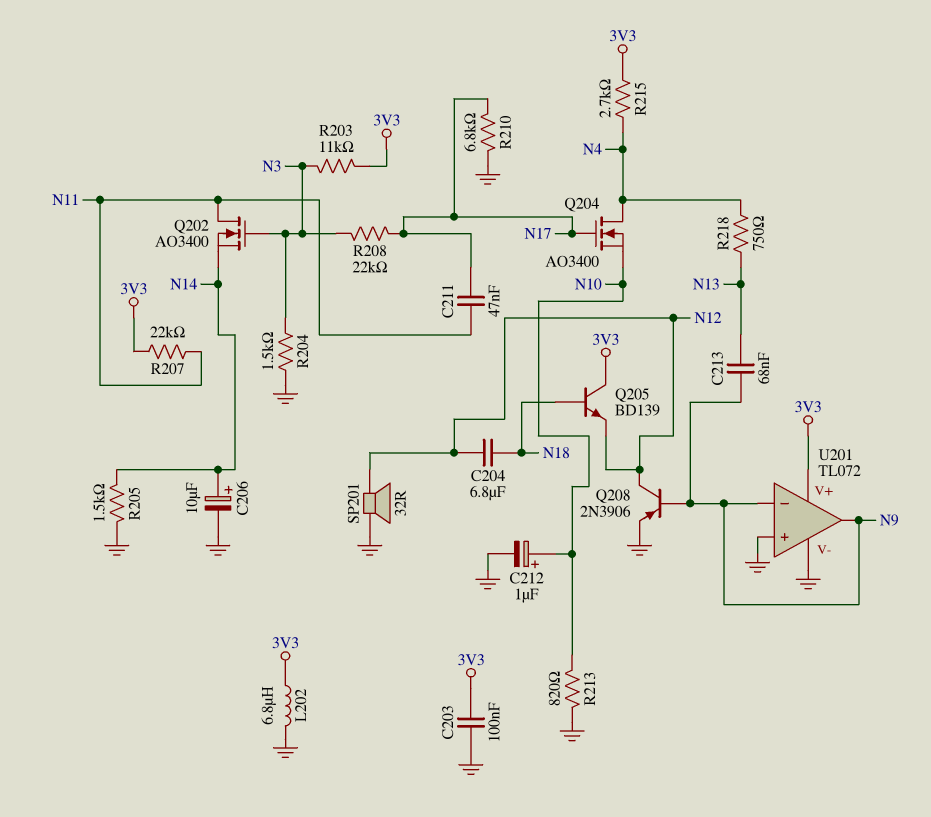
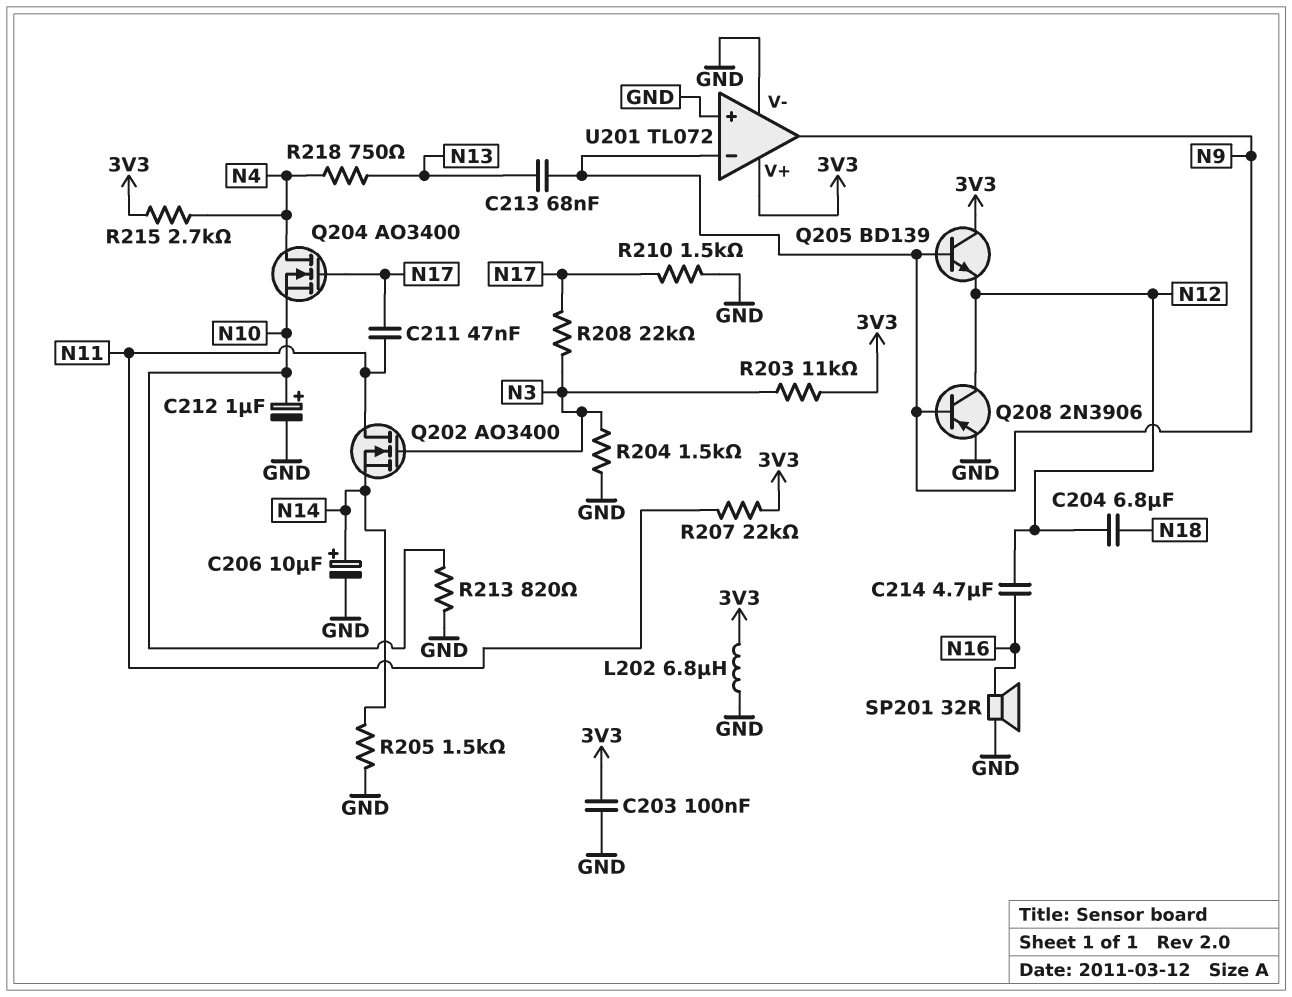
C214: none -> 4.7uF (N12, N16)
Q205: NPN BD139 (B N18, C 3V3, E N12) -> NPN BD139 (B N9, C 3V3, E N12)
R210: 6.8k (GND, N17) -> 1.5k (GND, N17)
SP201: speaker 32R (GND, N12) -> speaker 32R (GND, N16)

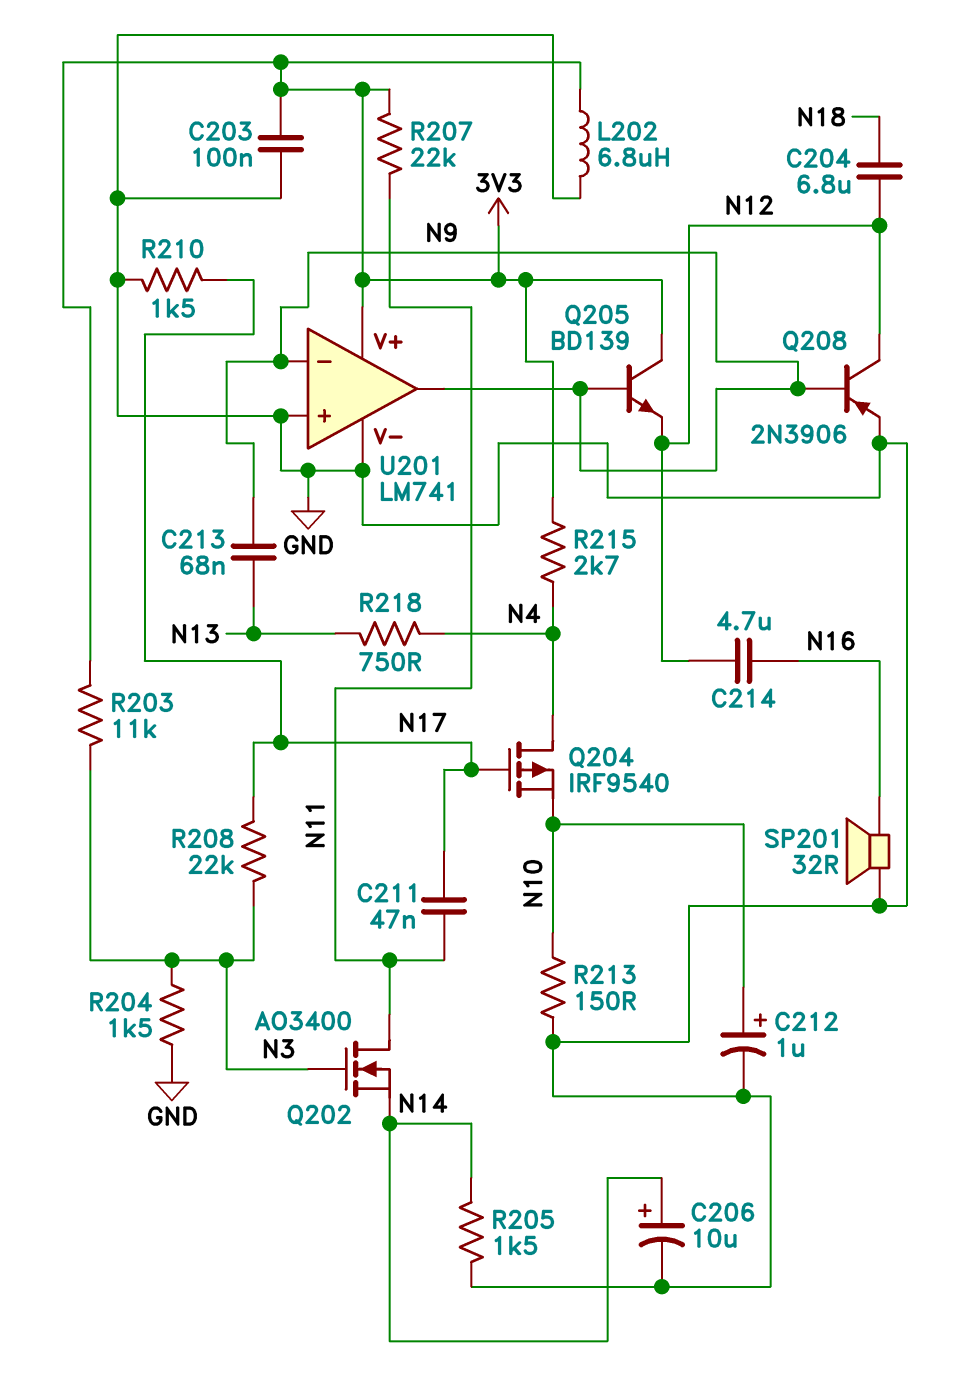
Q204: NMOS AO3400 (G N17, D N4, S N10) -> PMOS IRF9540 (G N17, D N4, S N10)
R213: 820 (GND, N10) -> 150 (GND, N10)
U201: TL072 -> LM741

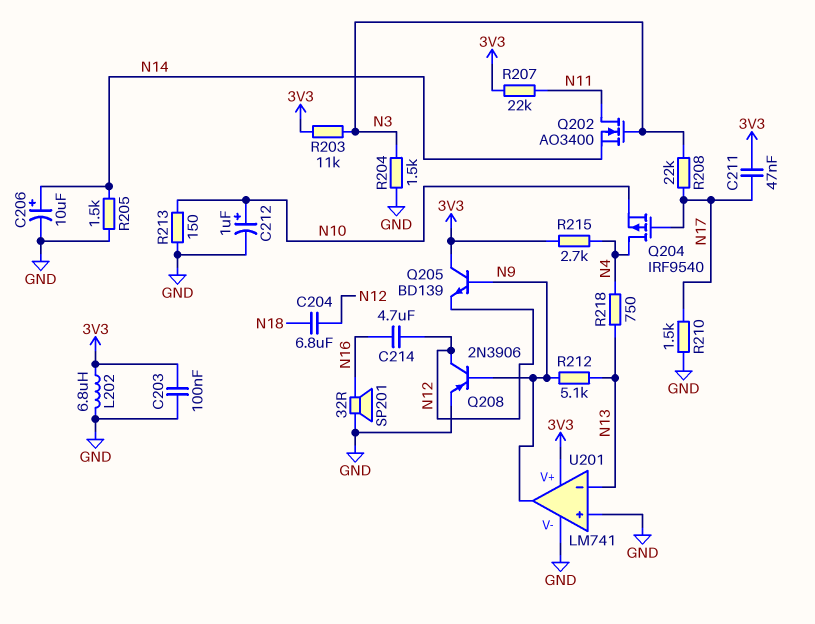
C211: 47nF (N11, N17) -> 47nF (3V3, N17)
C213: 68nF (N9, N13) -> none
R212: none -> 5.1k (N9, N13)
U201 pin in-: N9 -> N13

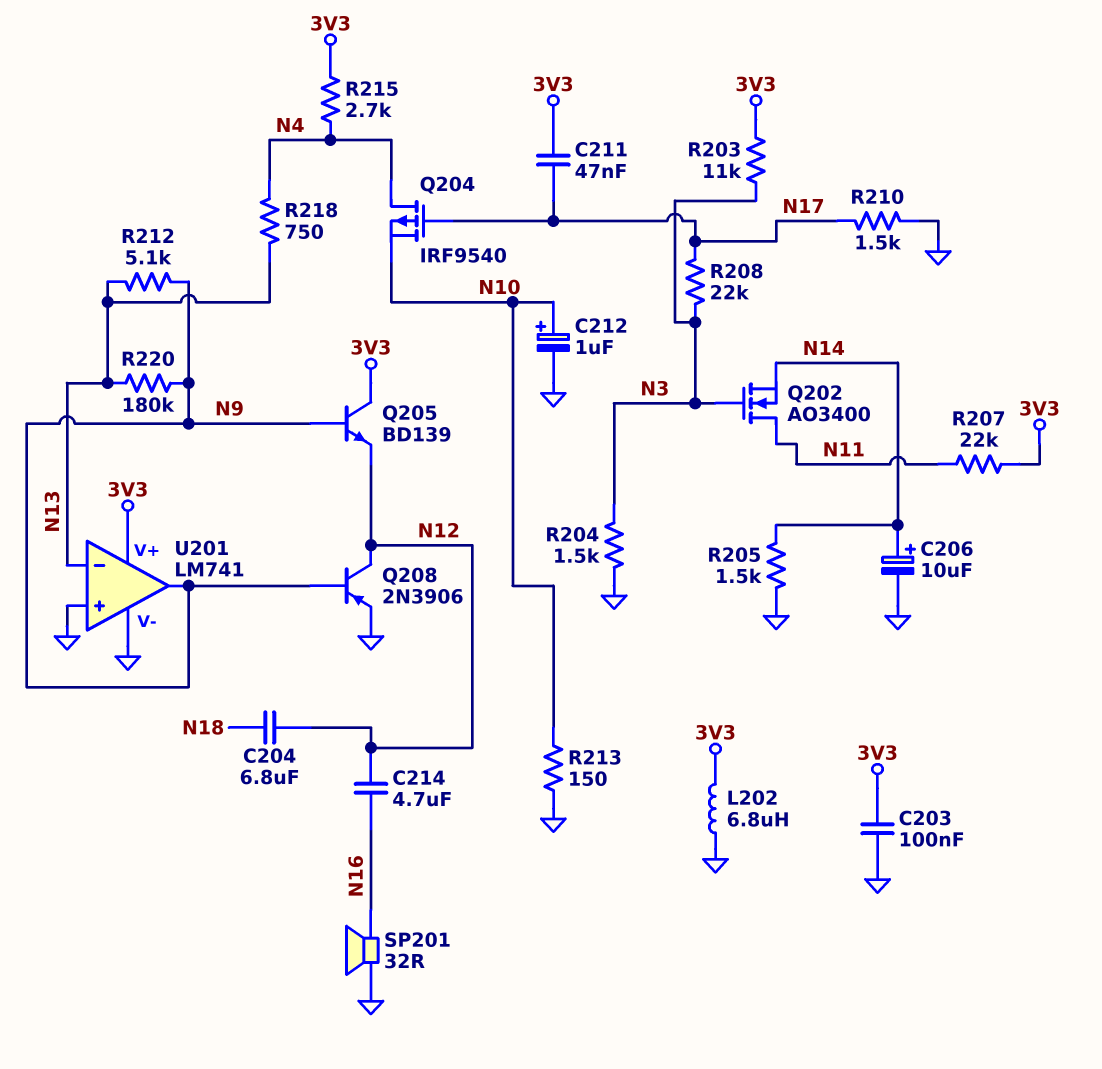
R220: none -> 180k (N9, N13)

